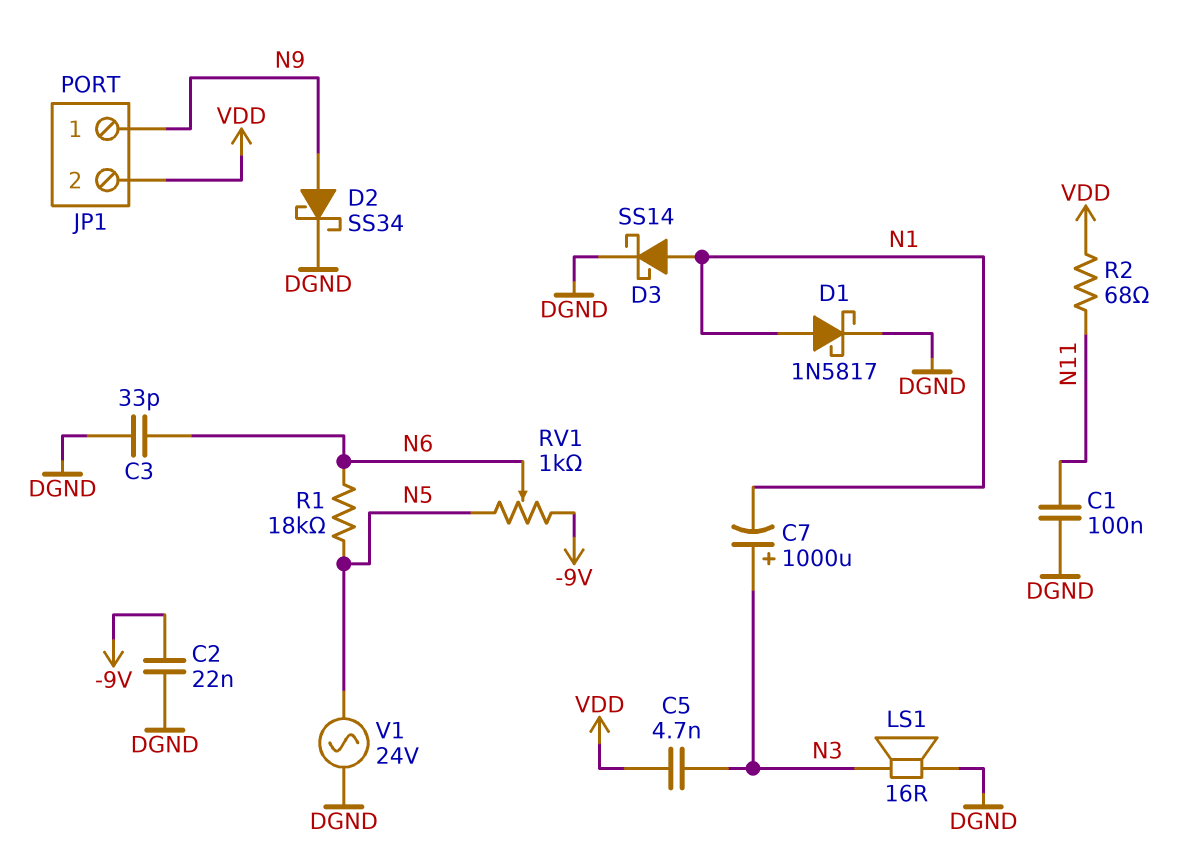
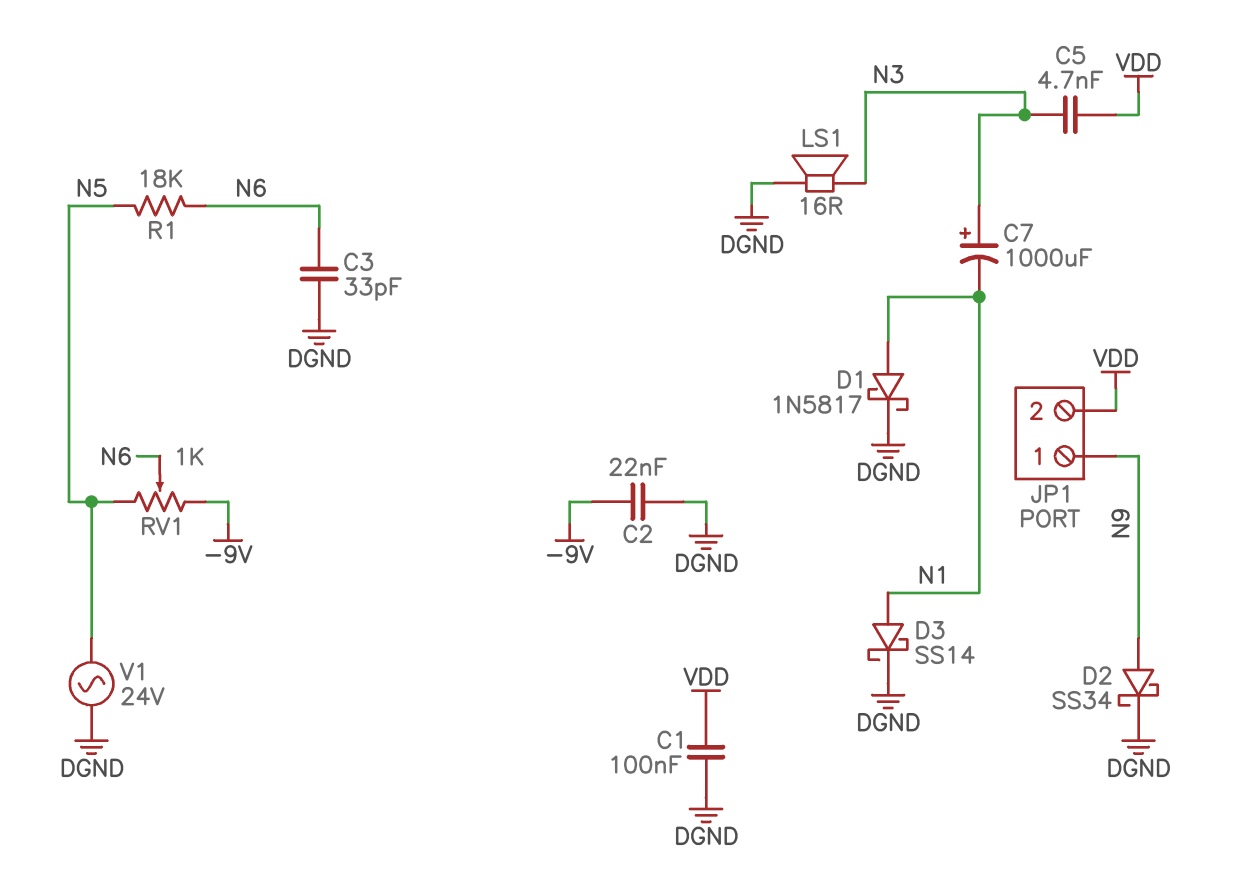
C1: 100nF (DGND, N11) -> 100nF (DGND, VDD)
R2: 68 (N11, VDD) -> none

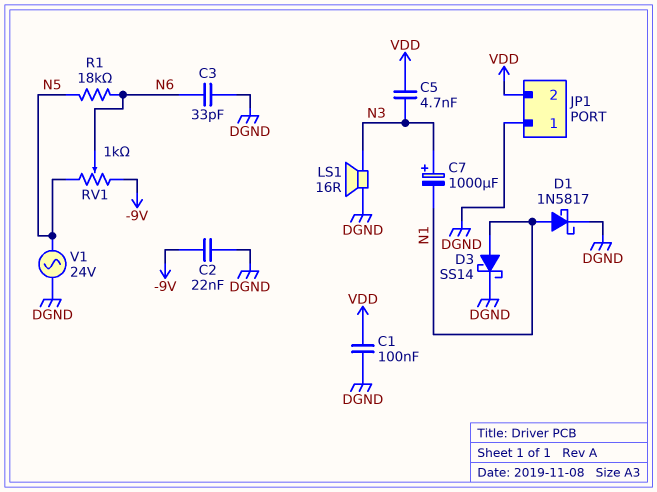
D2: schottky SS34 (A N9, K DGND) -> none
JP1 pin 1: N9 -> DGND

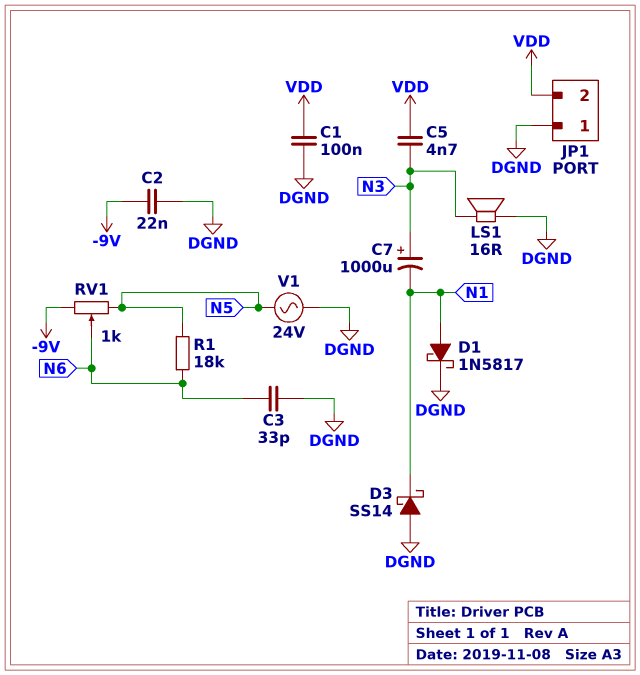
D3: schottky SS14 (A N1, K DGND) -> schottky SS14 (A DGND, K N1)

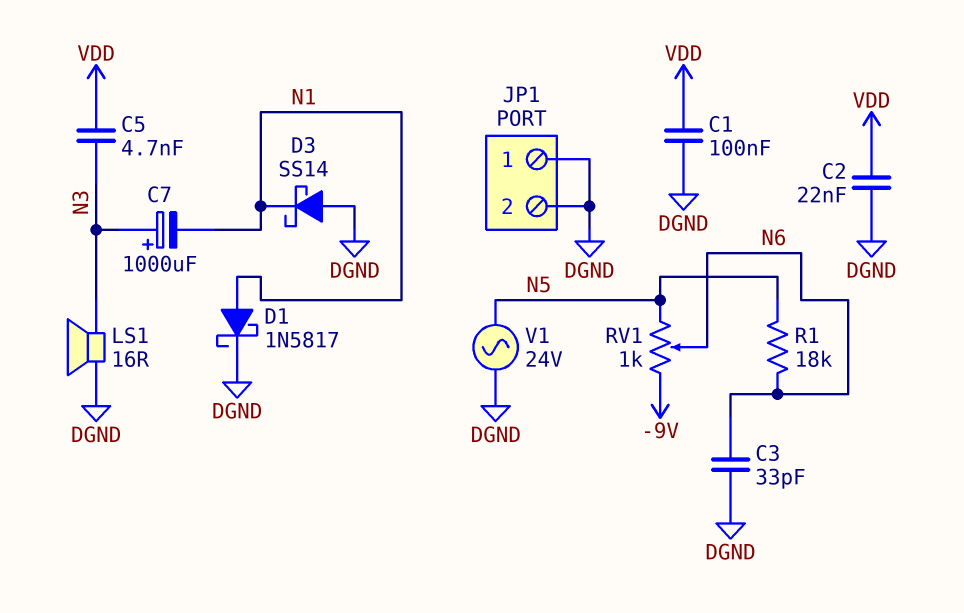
C2: 22nF (-9V, DGND) -> 22nF (DGND, VDD)
JP1 pin 2: VDD -> DGND

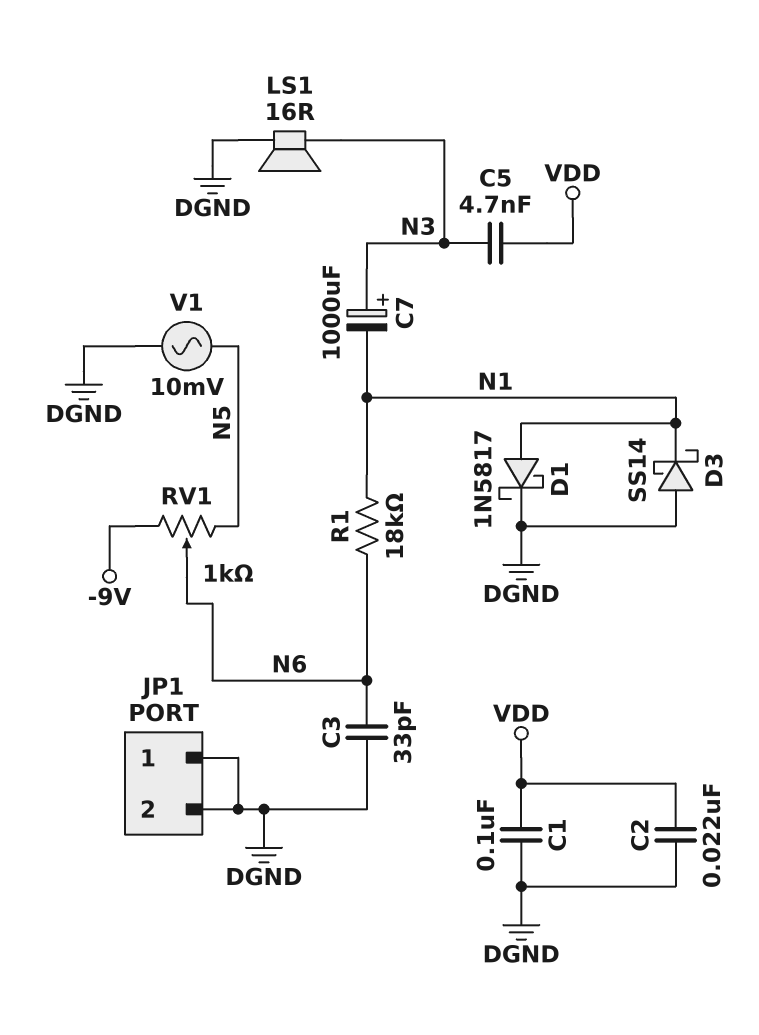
R1: 18k (N5, N6) -> 18k (N1, N6)
V1: AC 24V (DGND, N5) -> AC 10mV (DGND, N5)

